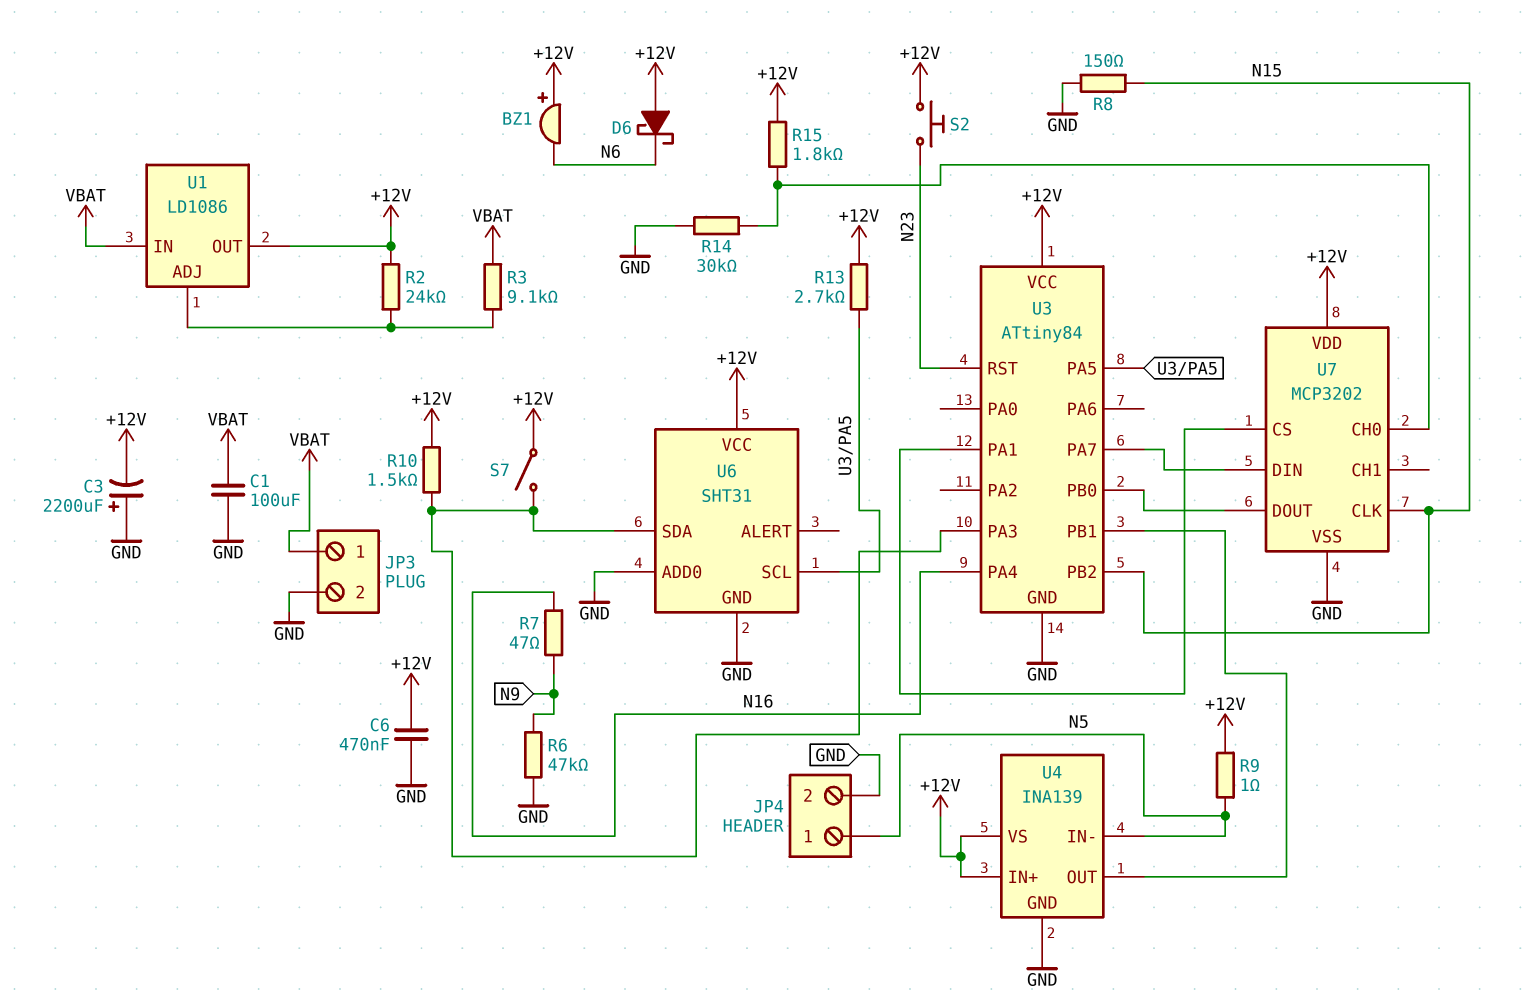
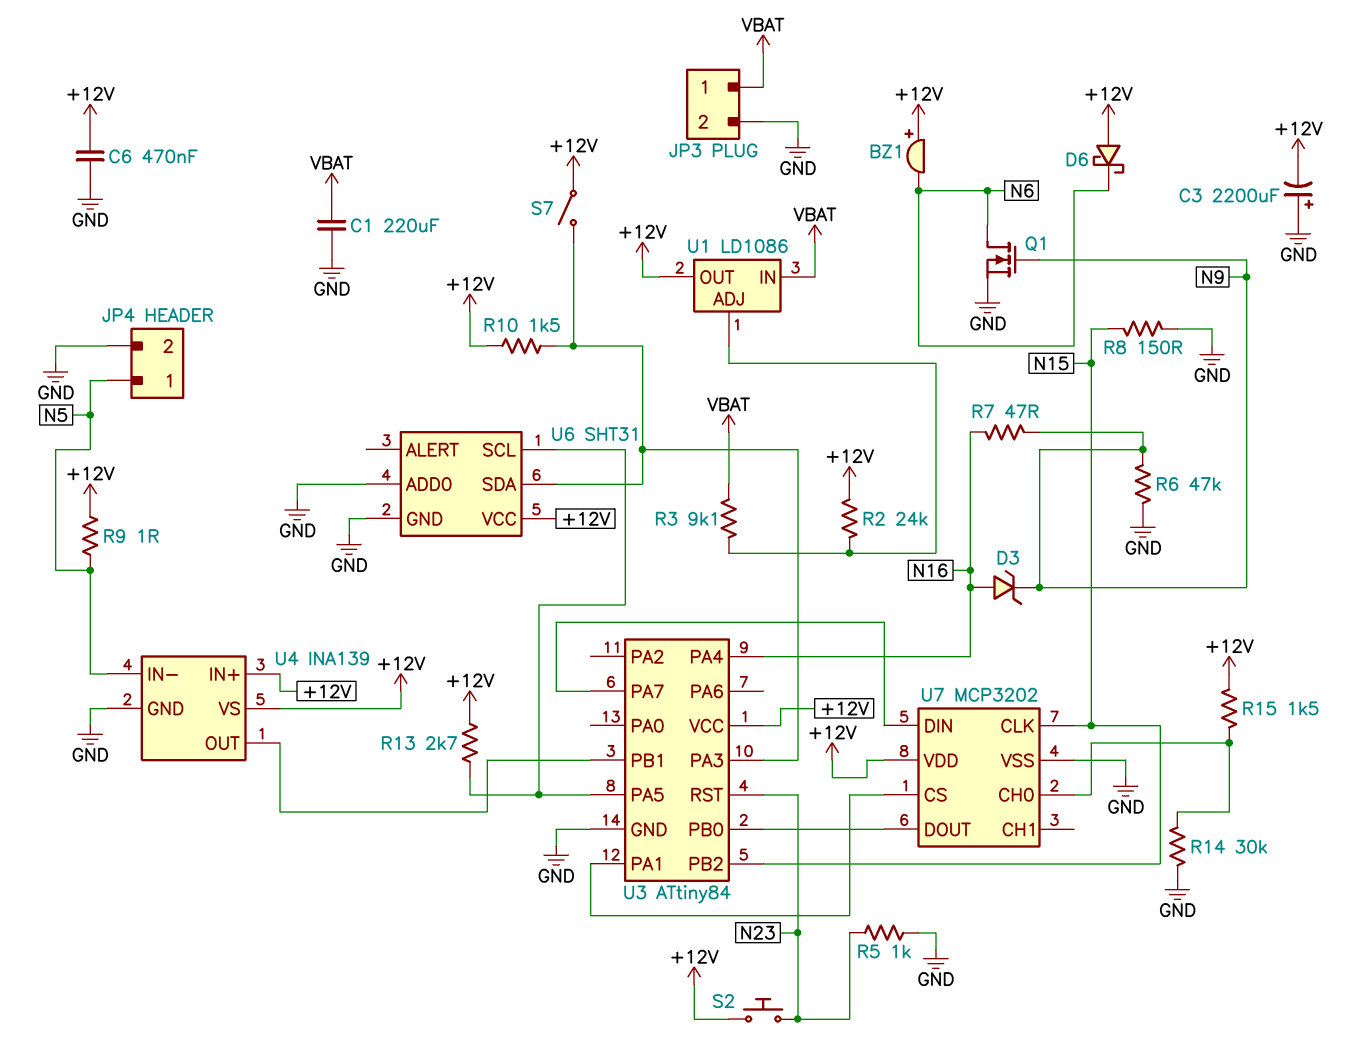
C1: 100uF (GND, VBAT) -> 220uF (GND, VBAT)
D3: none -> zener (A N16, K N9)
Q1: none -> NMOS (G N9, D N6, S GND)
R5: none -> 1k (GND, N23)
R15: 1.8k (+12V, U7/CH0) -> 1.5k (+12V, U7/CH0)

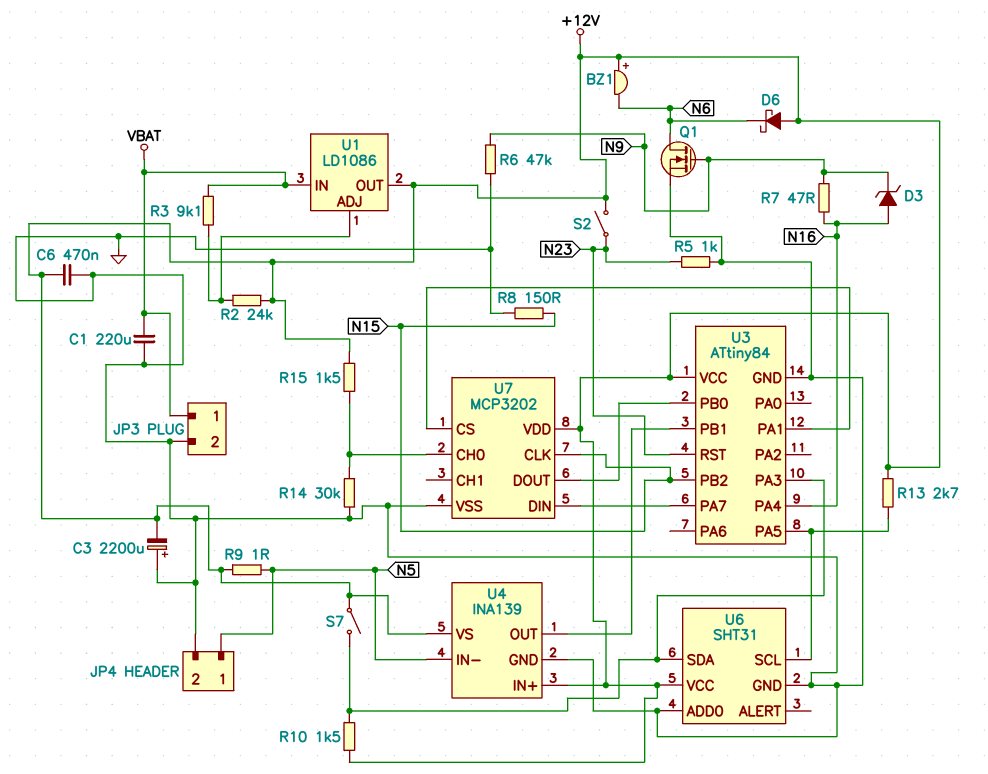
S2: button (+12V, N23) -> switch (+12V, N23)

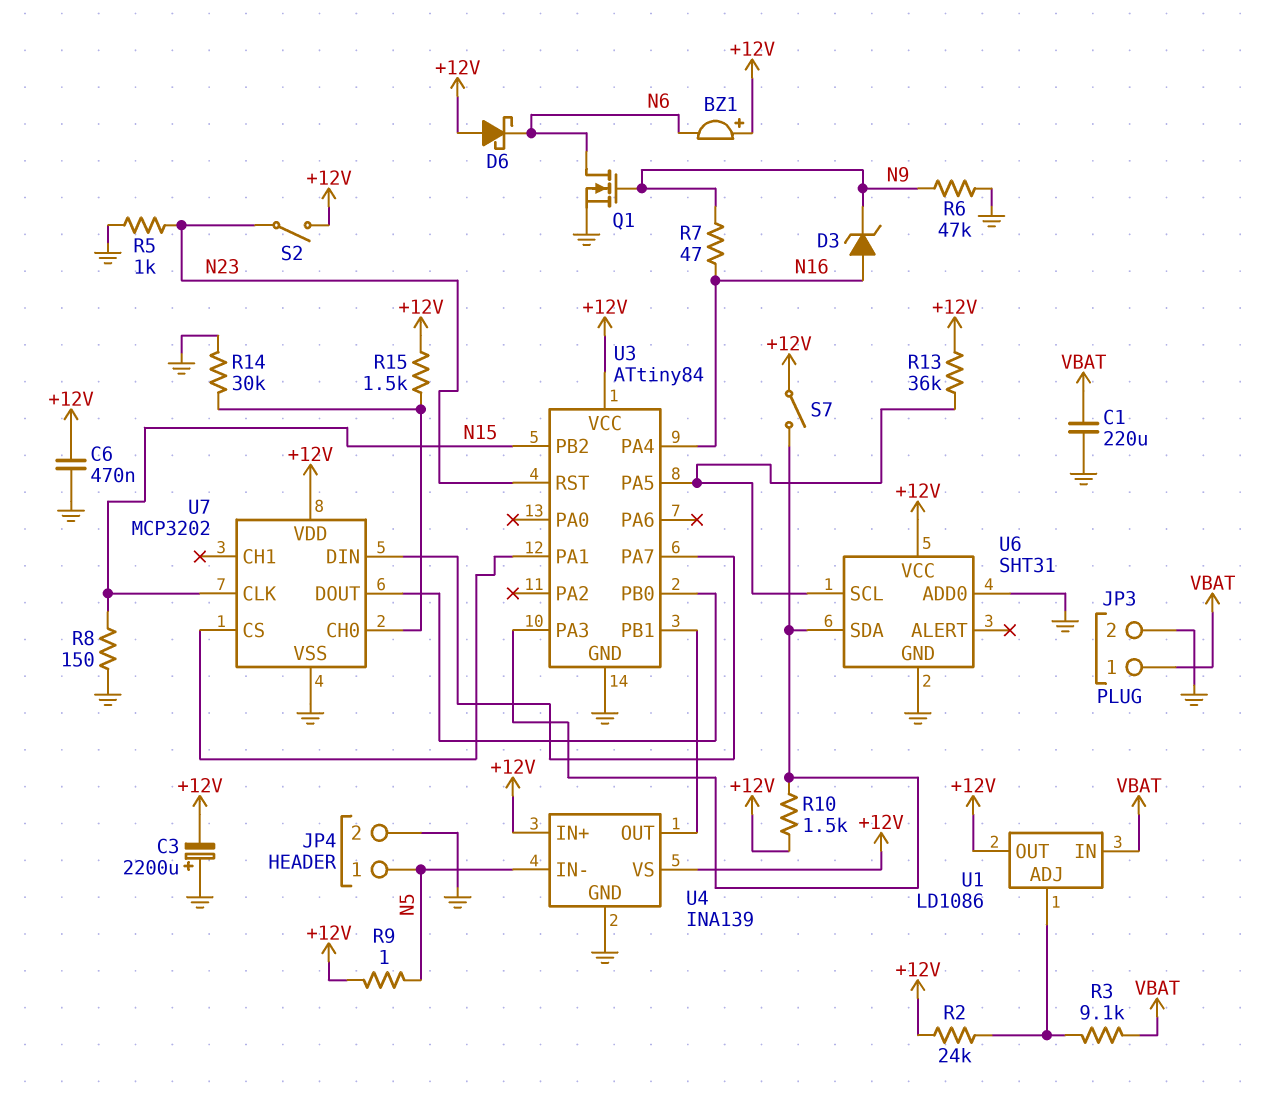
R13: 2.7k (+12V, U3/PA5) -> 36k (+12V, U3/PA5)

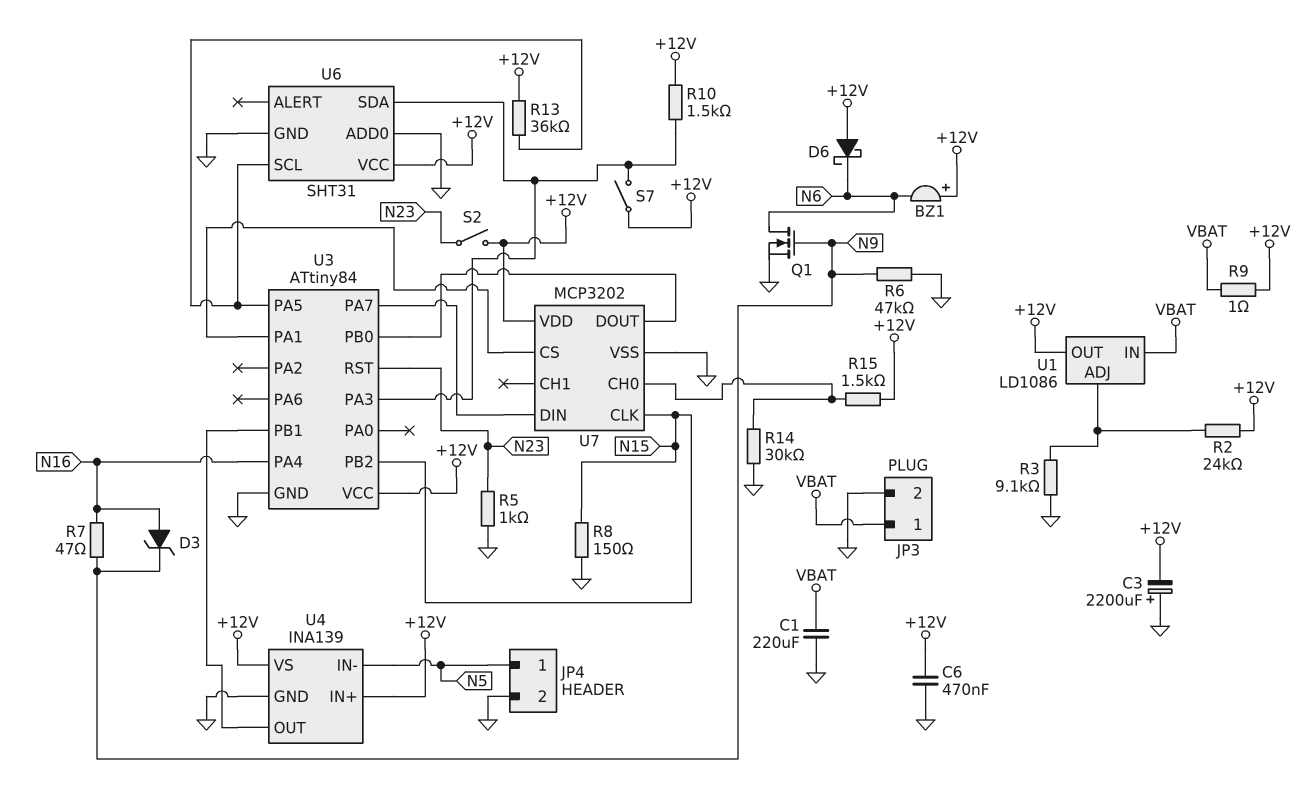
R3: 9.1k (U1/ADJ, VBAT) -> 9.1k (GND, U1/ADJ)
R9: 1 (+12V, N5) -> 1 (+12V, VBAT)

